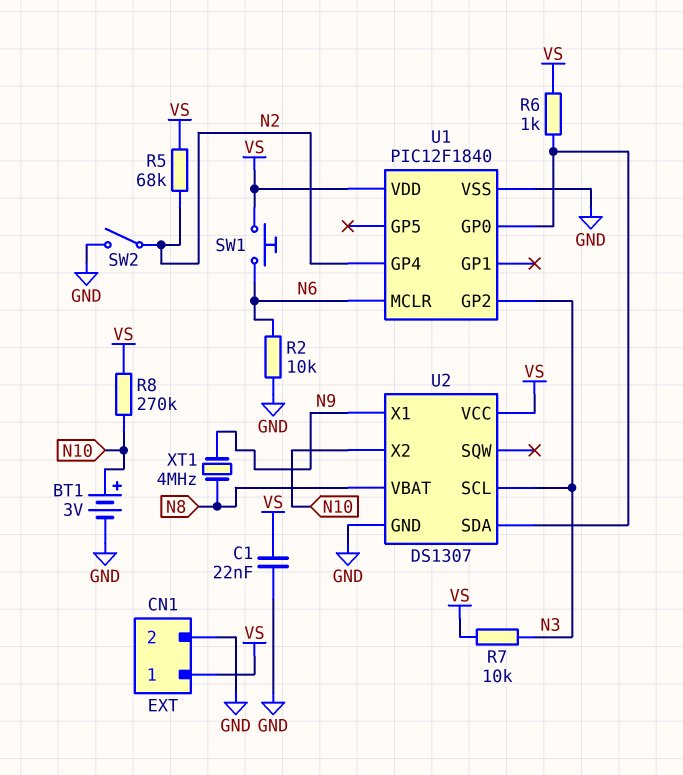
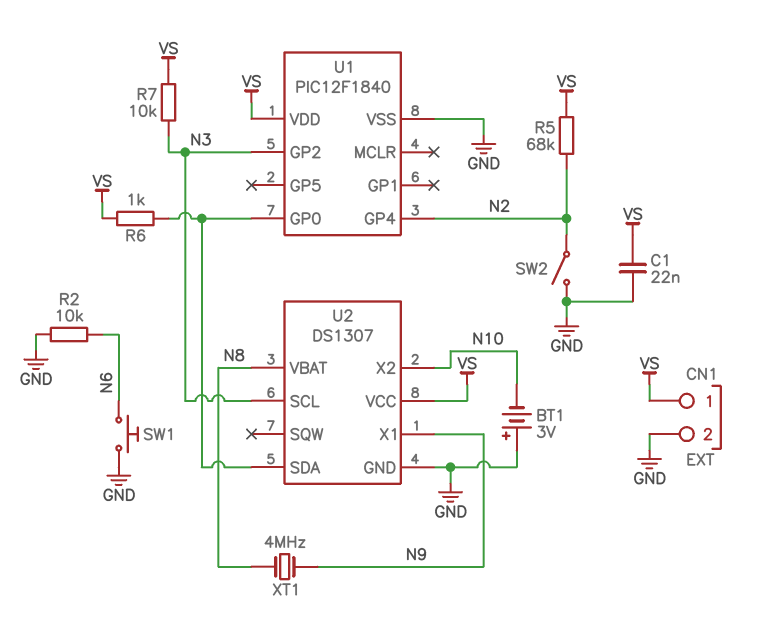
BT1: 3V (plus N10, minus GND) -> 3V (plus GND, minus N10)
R8: 270k (N10, VS) -> none
SW1: button (N6, VS) -> button (GND, N6)
U1 pin MCLR: N6 -> none

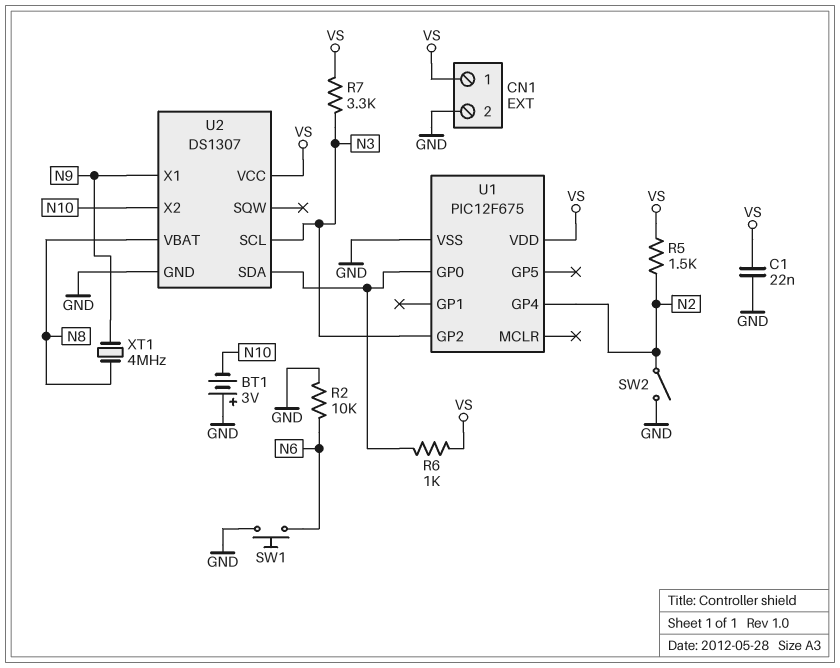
R5: 68k (N2, VS) -> 1.5k (N2, VS)
R7: 10k (N3, VS) -> 3.3k (N3, VS)
U1: PIC12F1840 -> PIC12F675

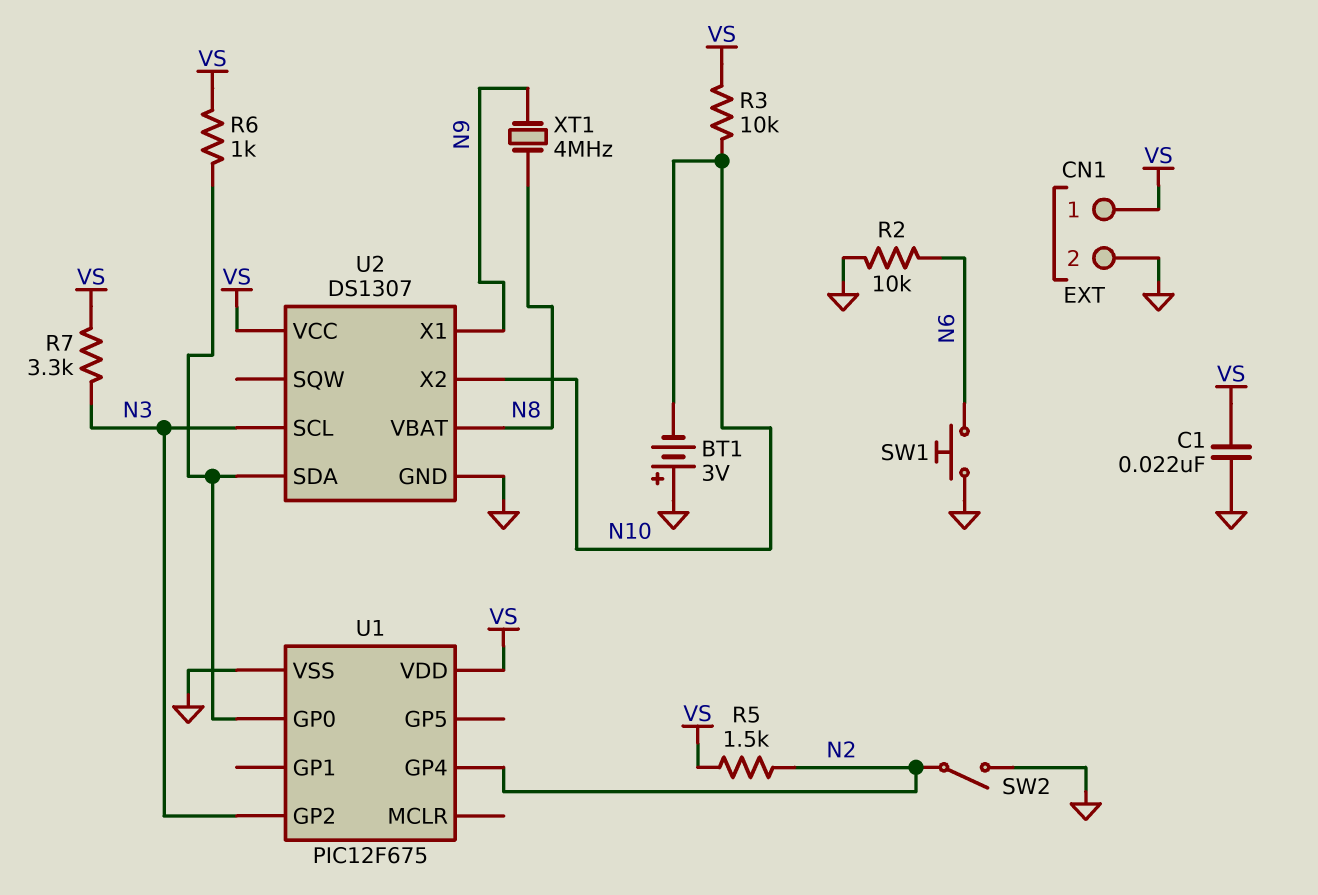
R3: none -> 10k (N10, VS)

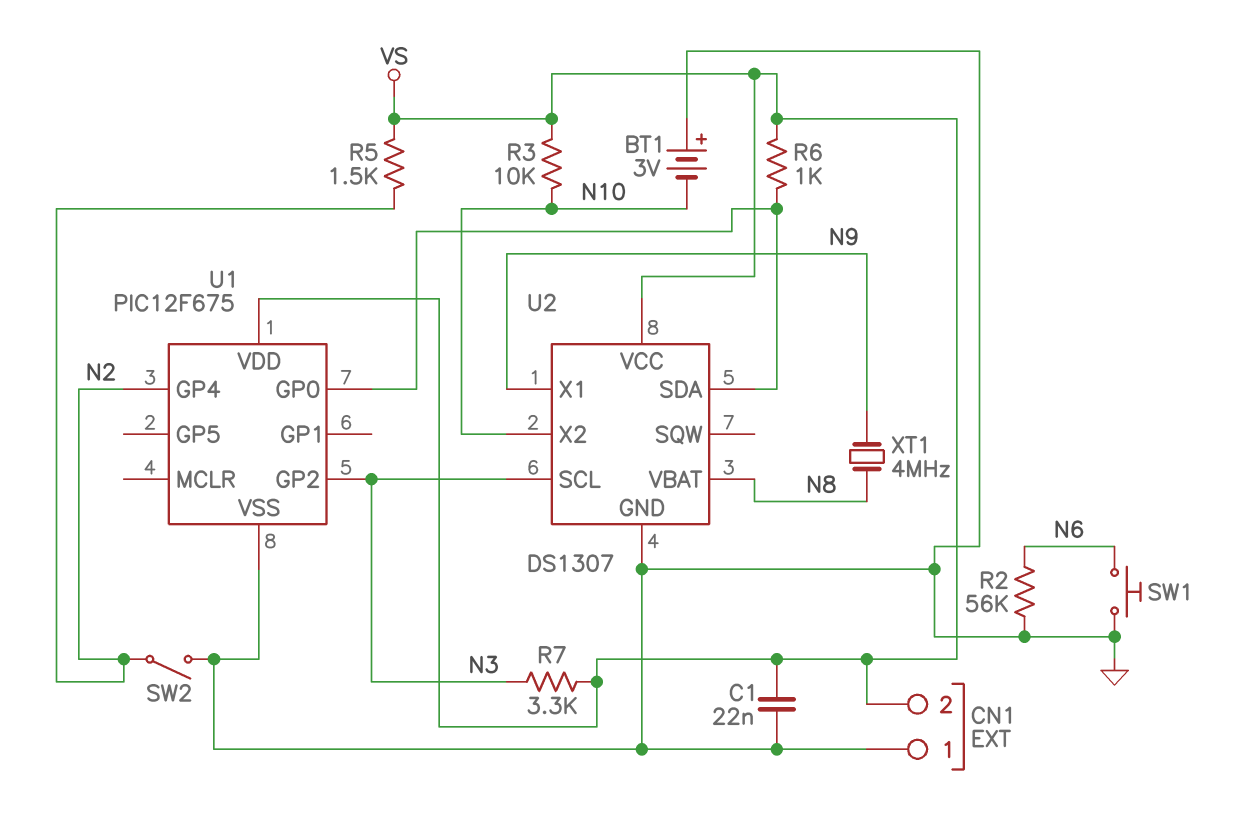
CN1 pin 1: VS -> GND
CN1 pin 2: GND -> VS
R2: 10k (GND, N6) -> 56k (GND, N6)

